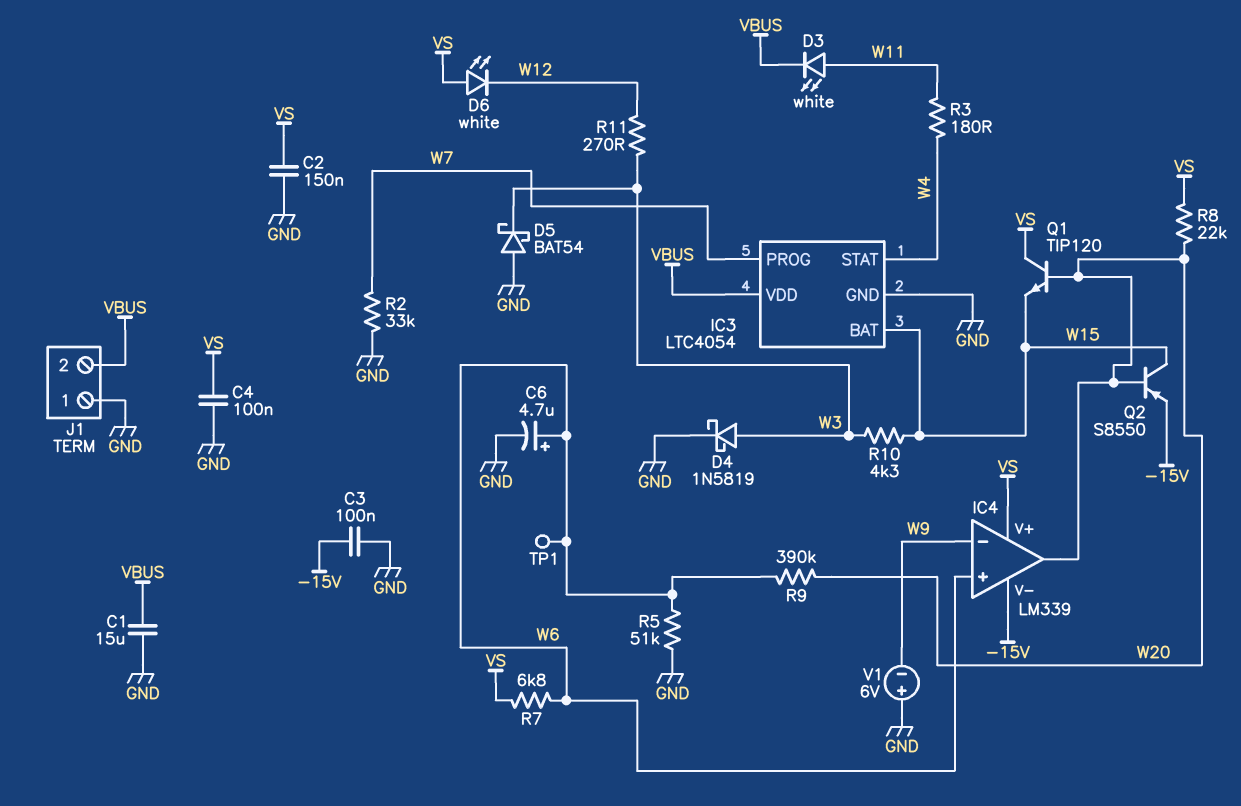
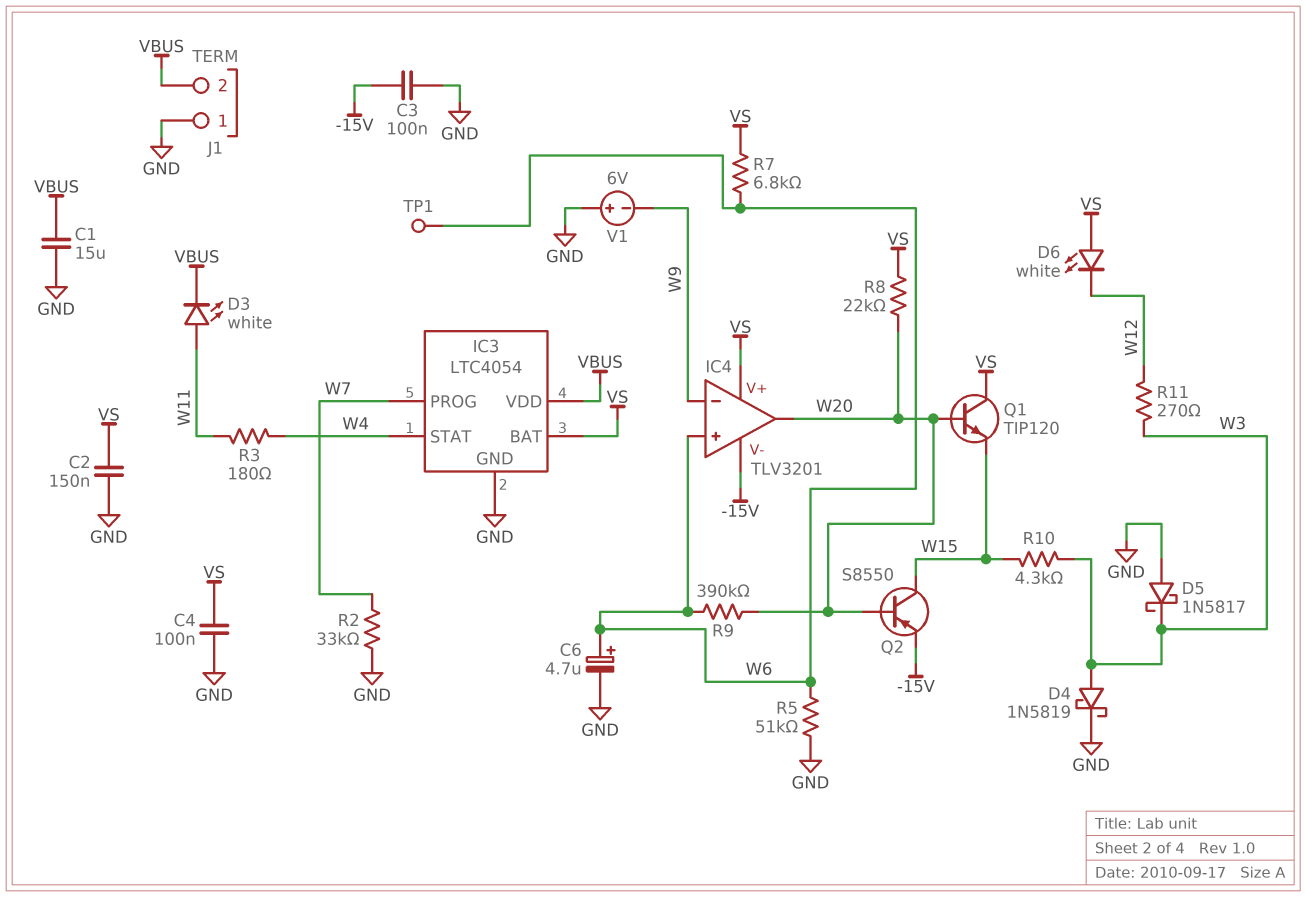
D5: schottky BAT54 (A GND, K W3) -> schottky 1N5817 (A GND, K W3)
IC3 pin BAT: W15 -> VS
IC4: LM339 -> TLV3201

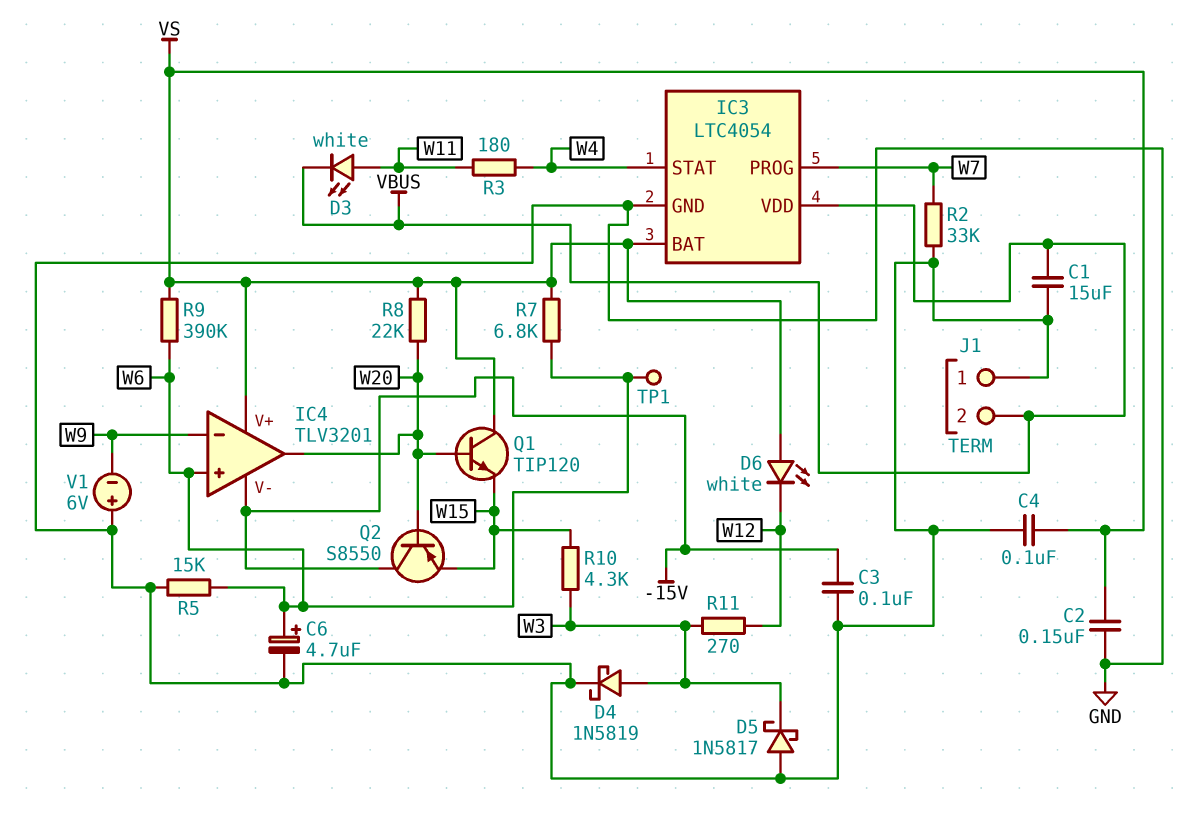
Q2: PNP S8550 (B W20, C W15, E -15V) -> PNP S8550 (B W20, C -15V, E W15)
R5: 51k (GND, W6) -> 15k (GND, W6)
R9: 390k (W6, W20) -> 390k (VS, W6)

